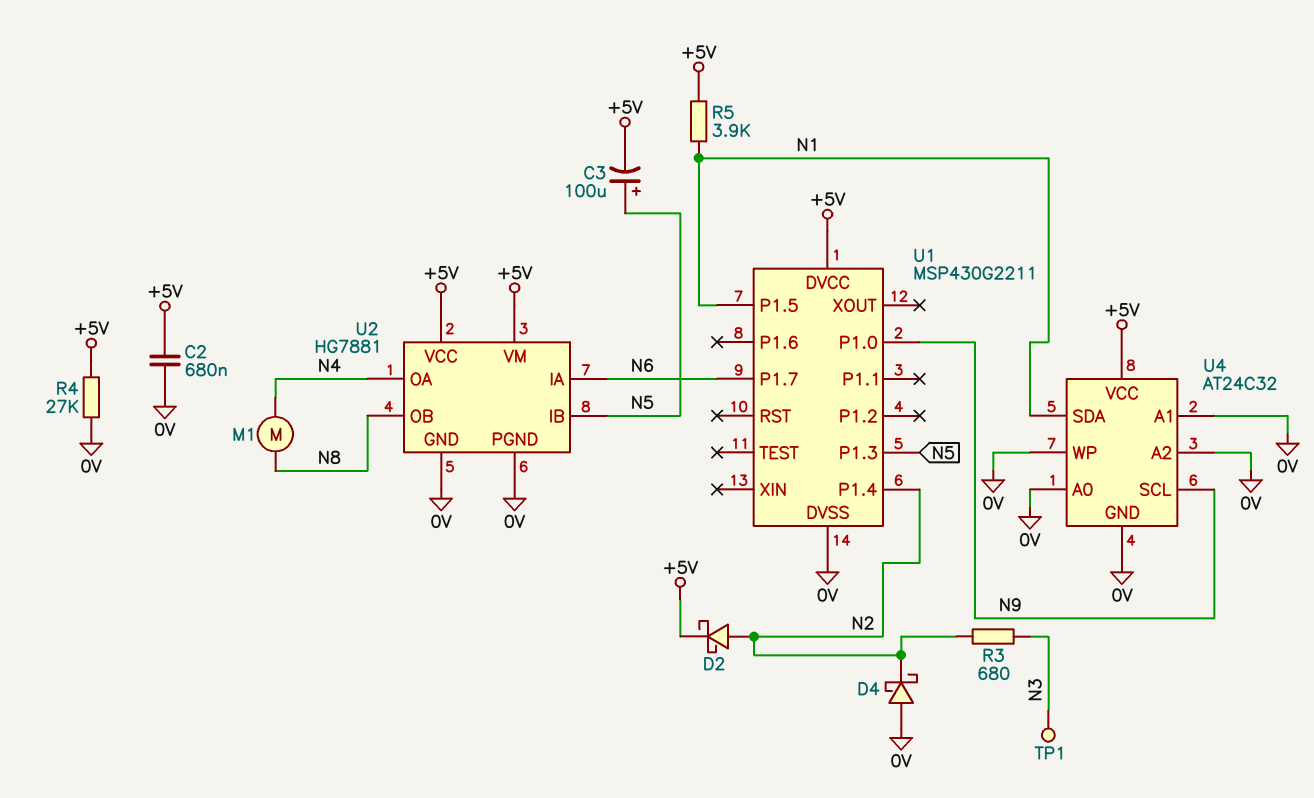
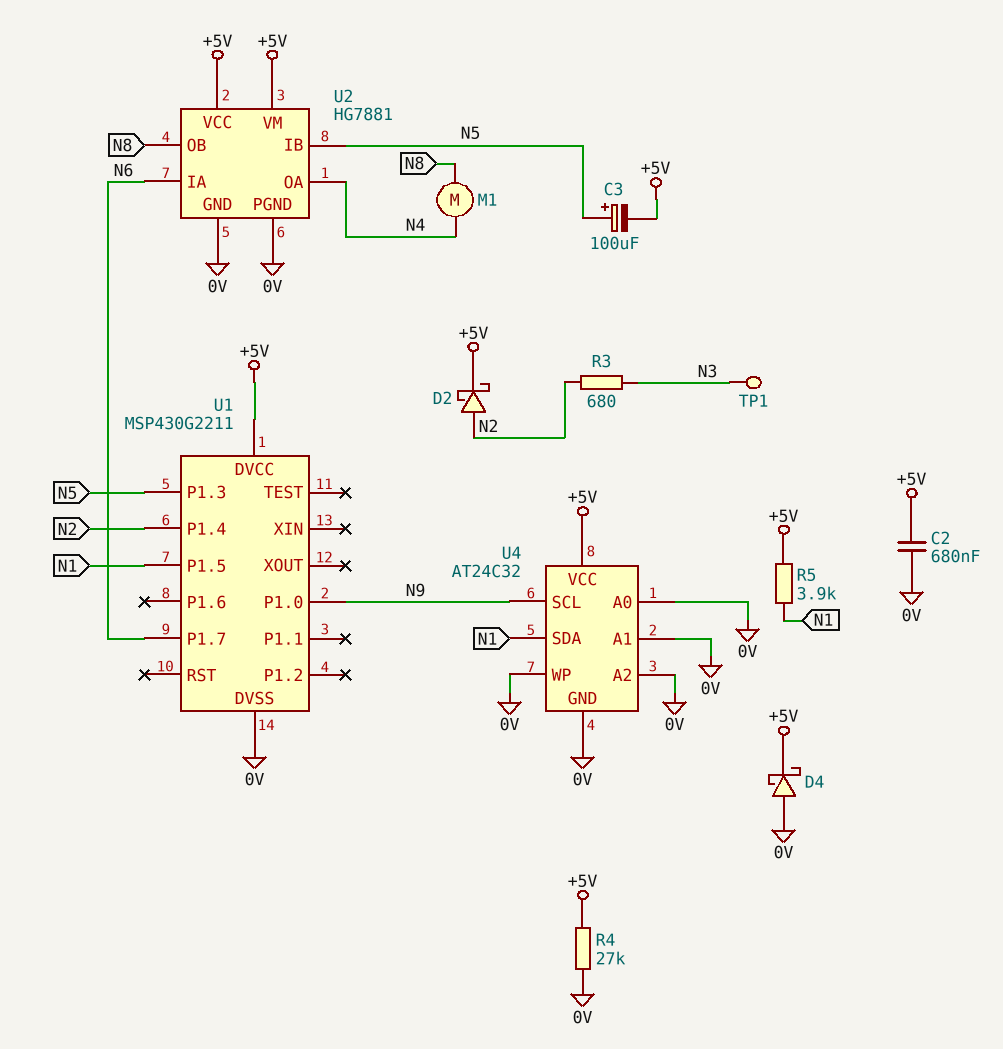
D4: schottky (A 0V, K N2) -> schottky (A 0V, K +5V)

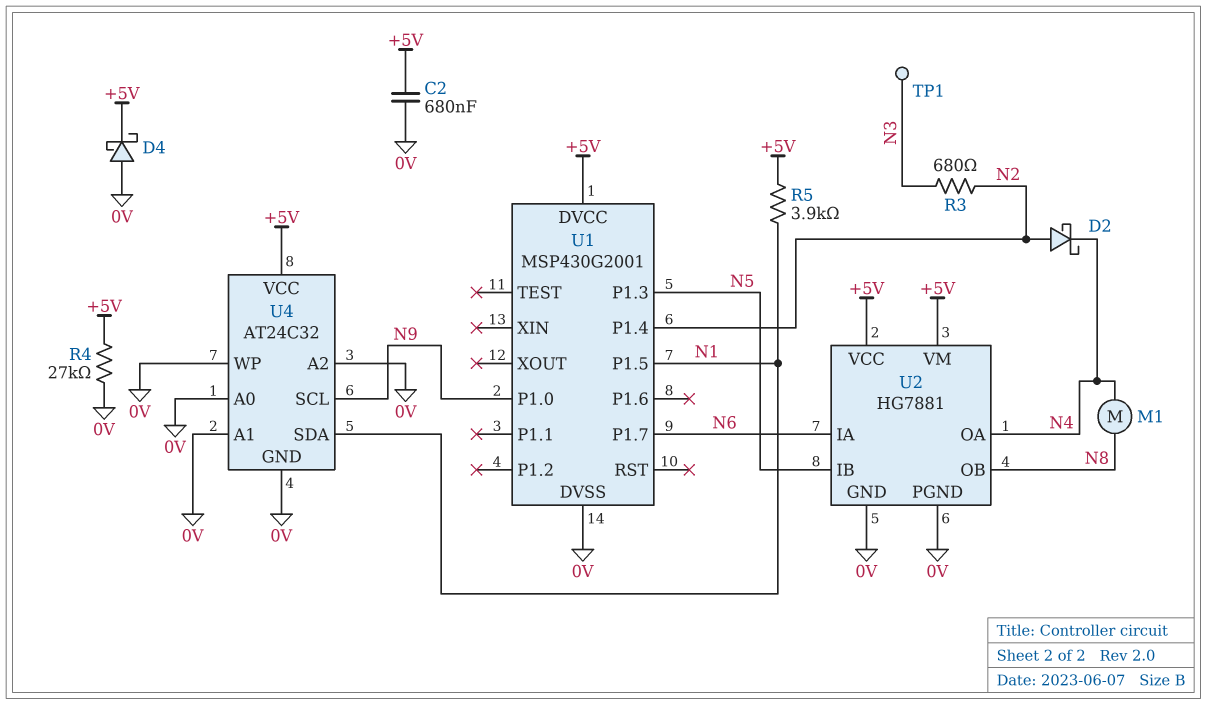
C3: 100uF (plus N5, minus +5V) -> none
D2: schottky (A N2, K +5V) -> schottky (A N2, K N4)
U1: MSP430G2211 -> MSP430G2001

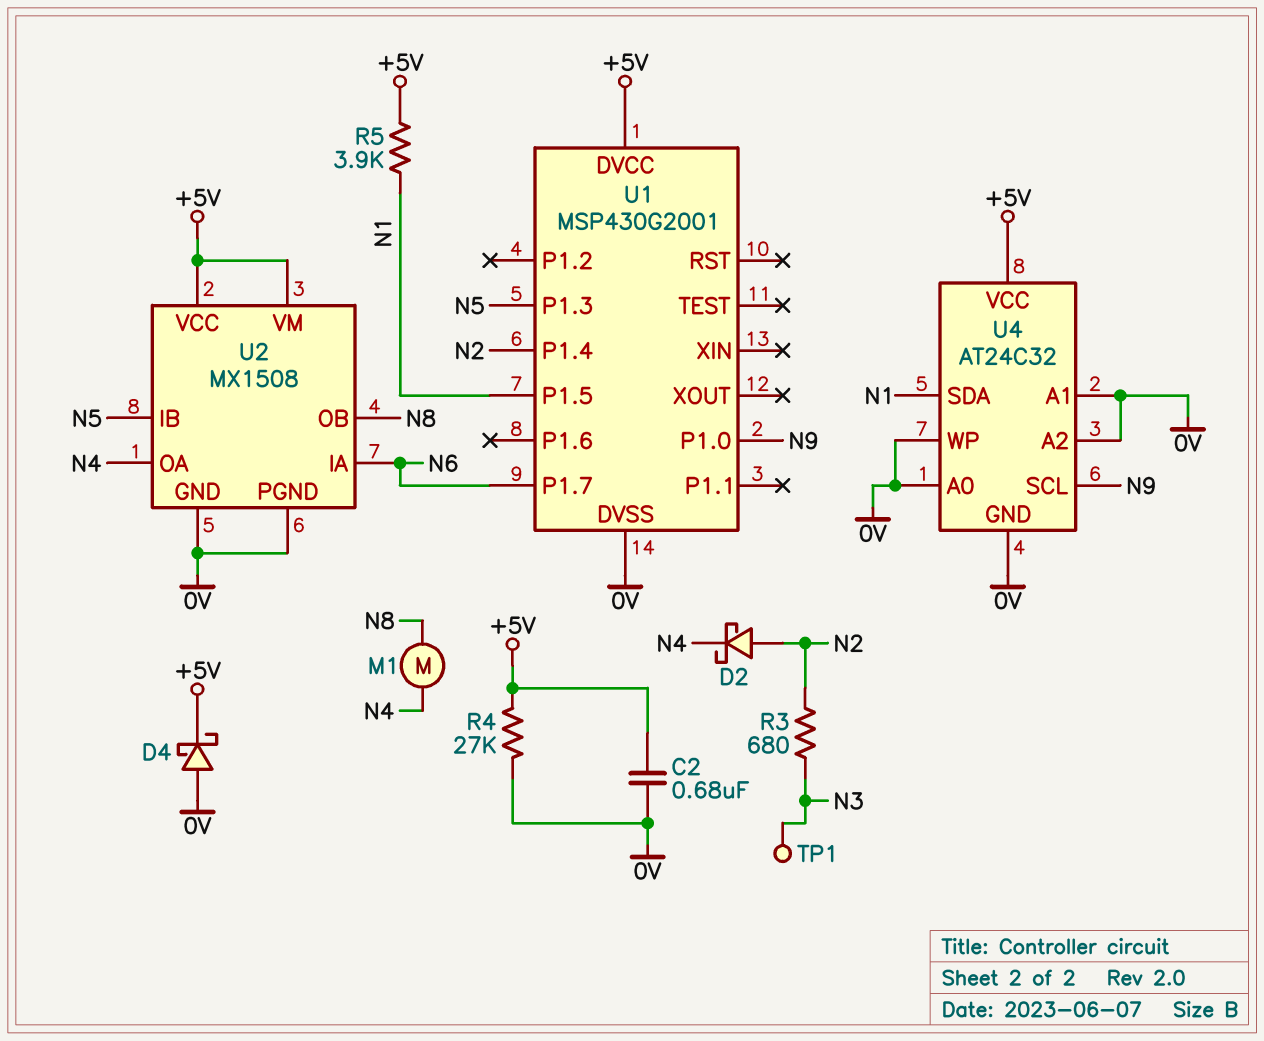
U2: HG7881 -> MX1508

